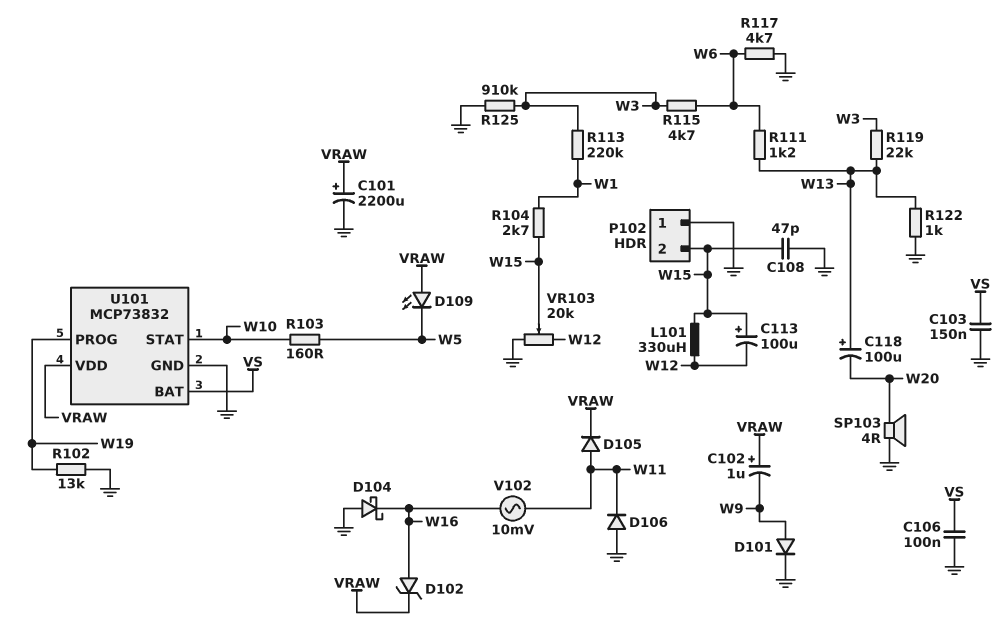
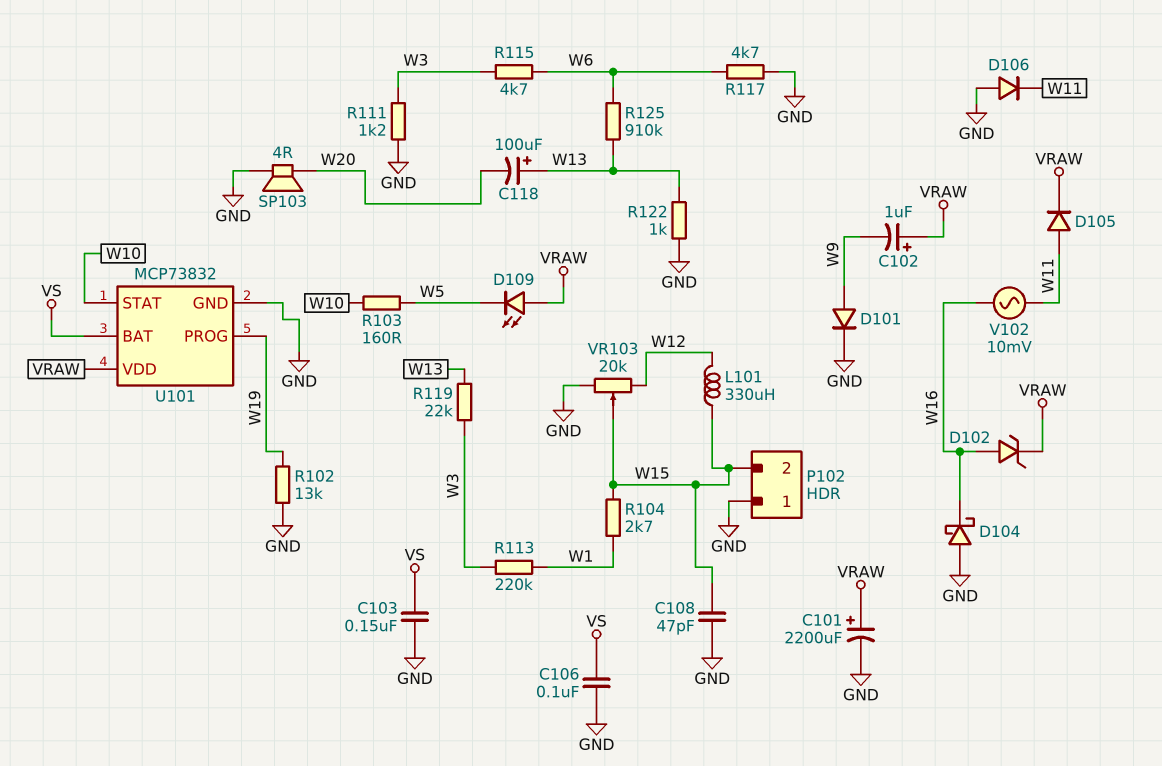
C113: 100uF (plus W15, minus W12) -> none
R111: 1.2k (W6, W13) -> 1.2k (GND, W3)
R125: 910k (GND, W3) -> 910k (W6, W13)

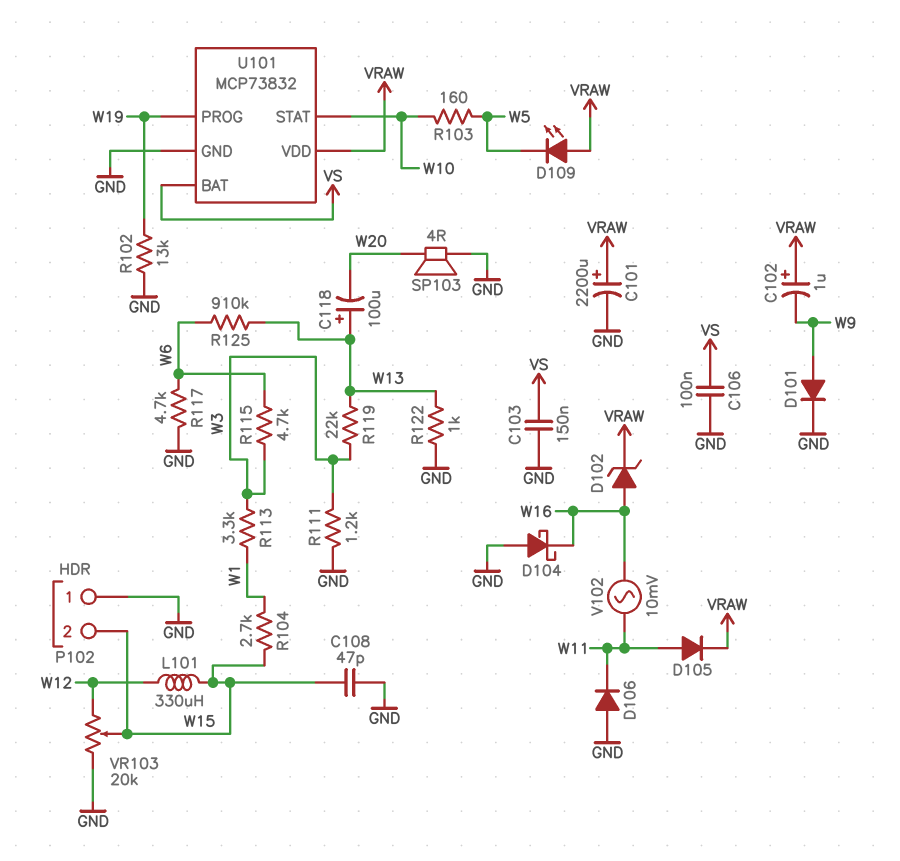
R113: 220k (W1, W3) -> 3.3k (W1, W3)

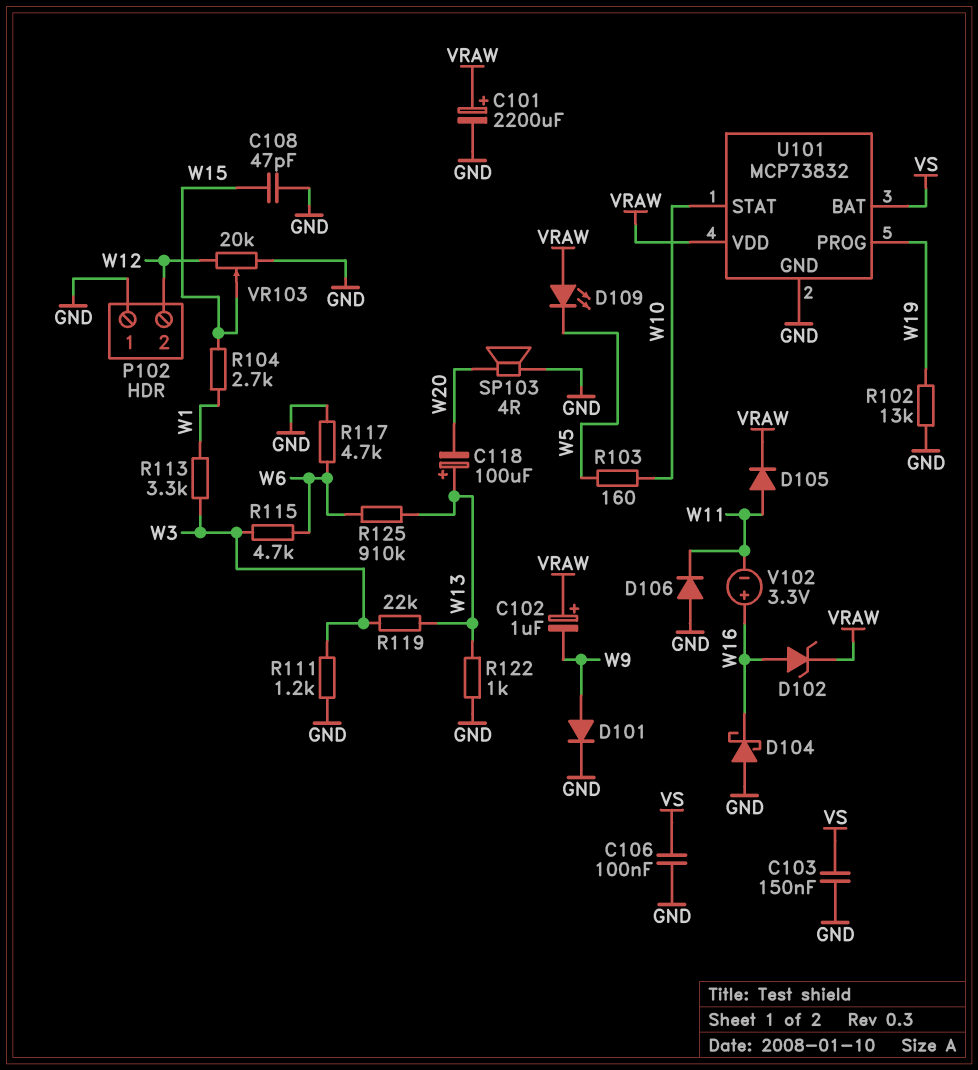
L101: 330uH (W12, W15) -> none
P102 pin 2: W15 -> W12
V102: AC 10mV (W11, W16) -> 3.3V (plus W16, minus W11)

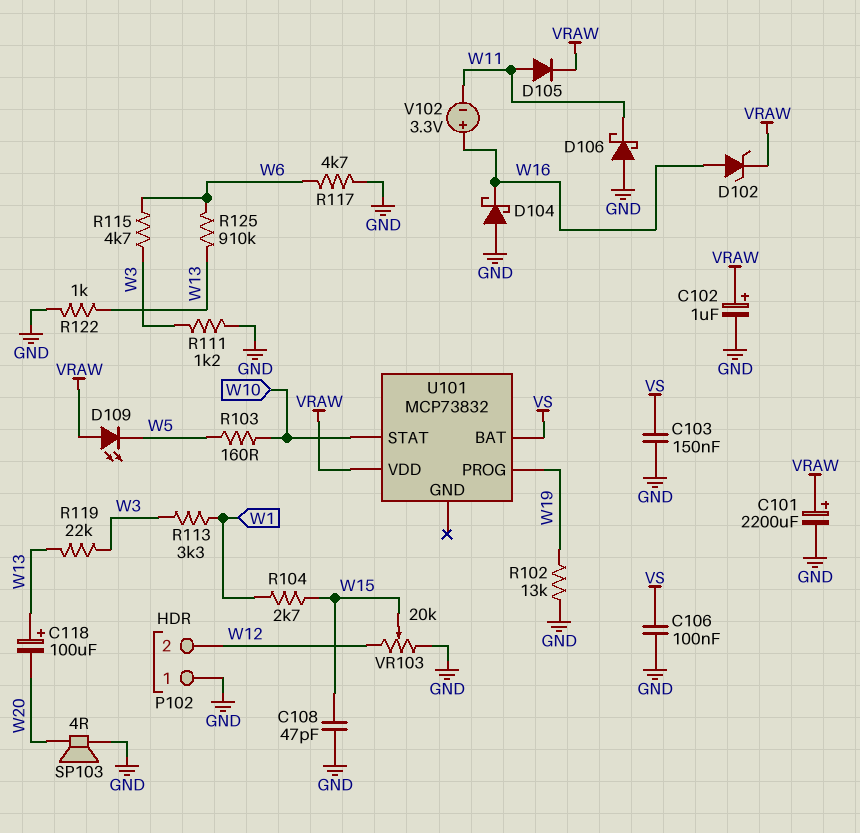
C102: 1uF (plus VRAW, minus W9) -> 1uF (plus VRAW, minus GND)
D101: diode (A W9, K GND) -> none
D106: diode (A GND, K W11) -> schottky (A GND, K W11)
U101 pin GND: GND -> none

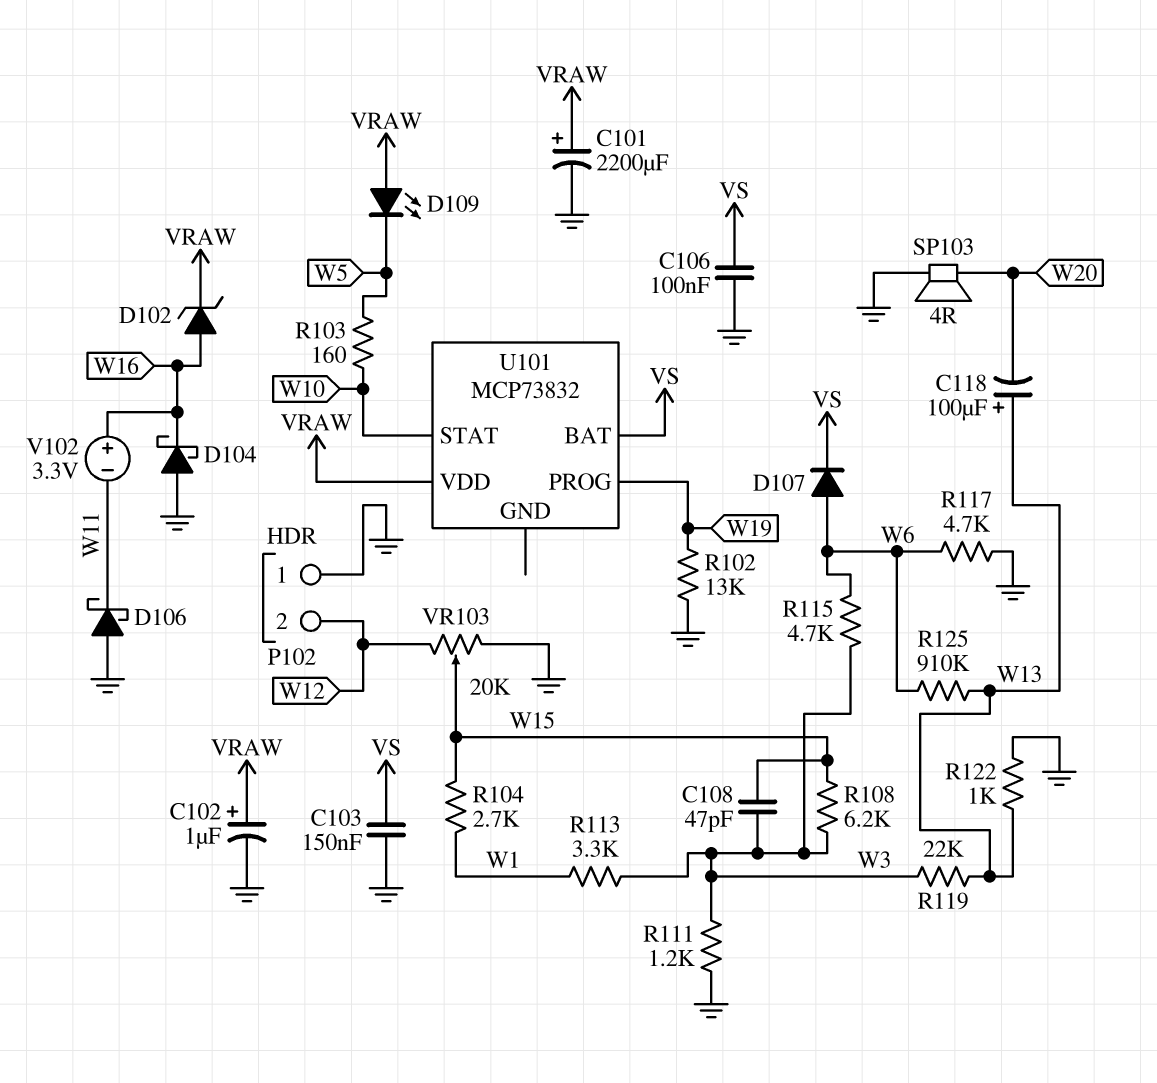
C108: 47pF (GND, W15) -> 47pF (W3, W15)
D105: diode (A W11, K VRAW) -> none
D107: none -> diode (A W6, K VS)
R108: none -> 6.2k (W3, W15)

